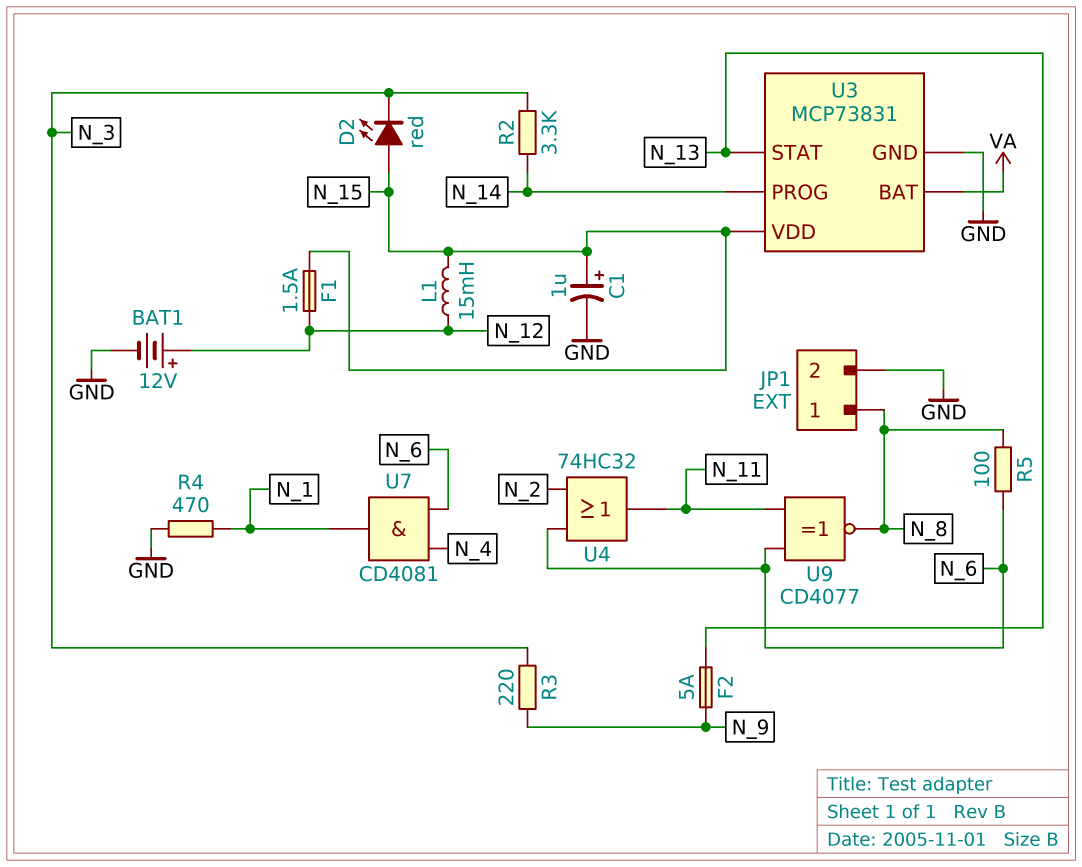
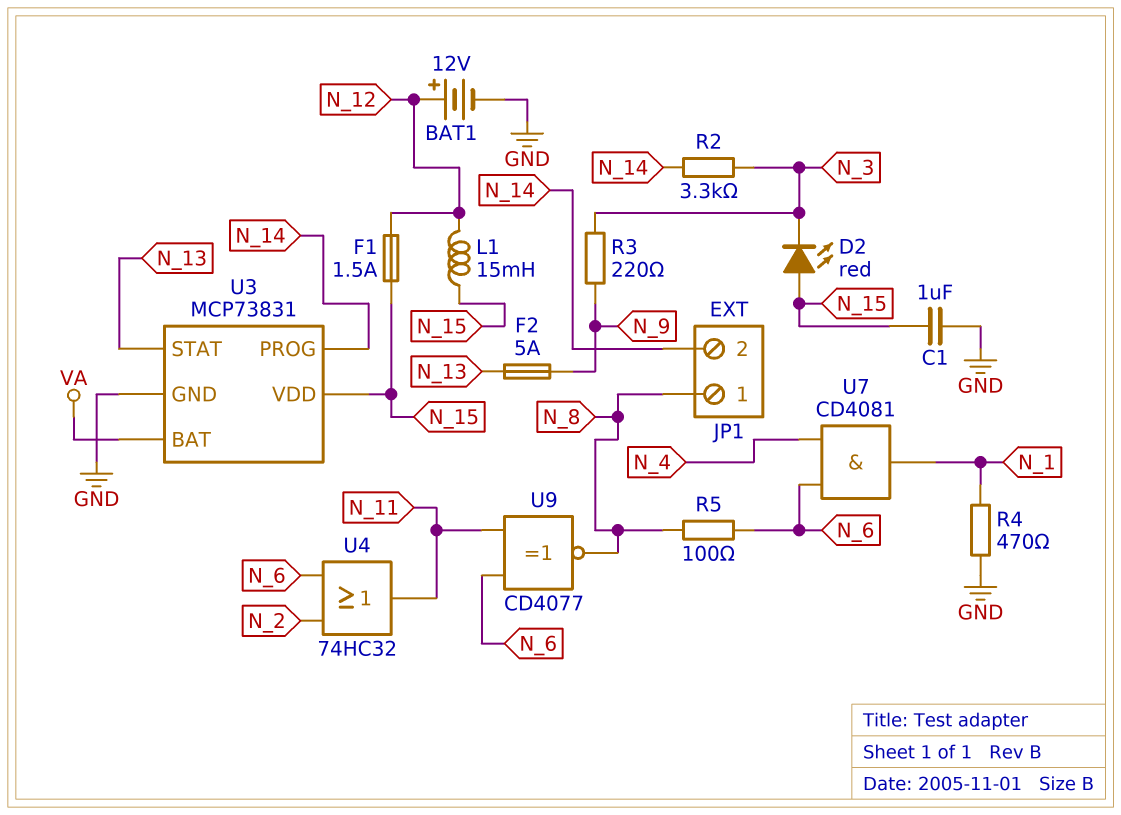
C1: 1uF (plus N_15, minus GND) -> 1uF (GND, N_15)
JP1 pin 2: GND -> N_14

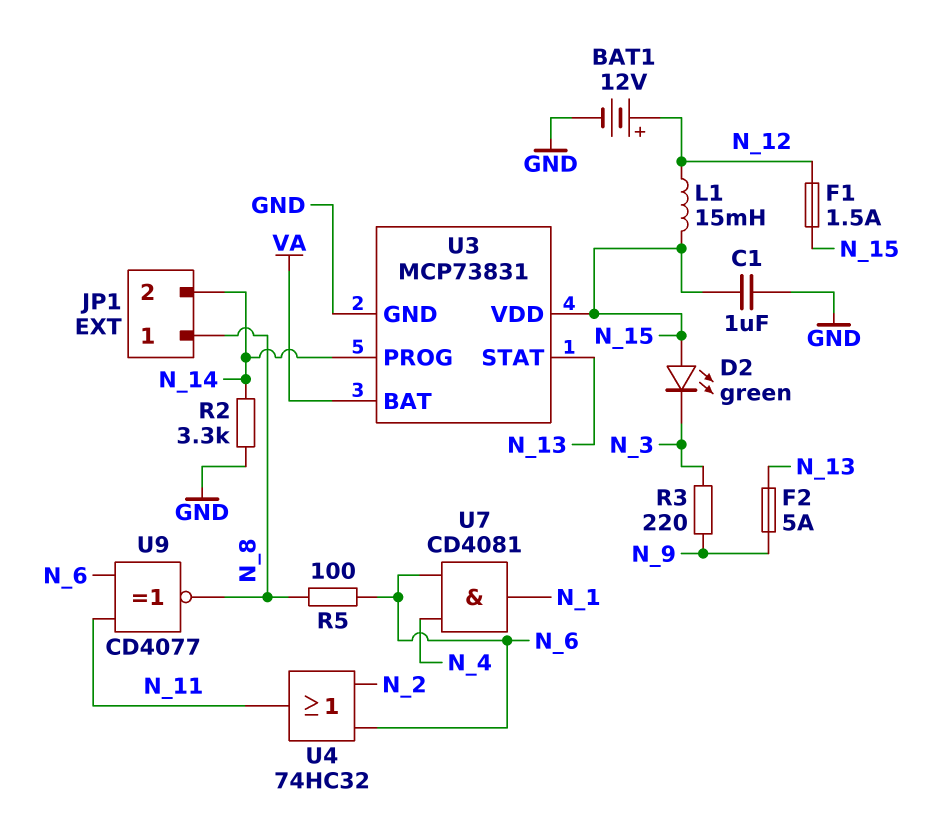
D2: LED red (A N_15, K N_3) -> LED green (A N_15, K N_3)
R2: 3.3k (N_3, N_14) -> 3.3k (GND, N_14)
R4: 470 (GND, N_1) -> none

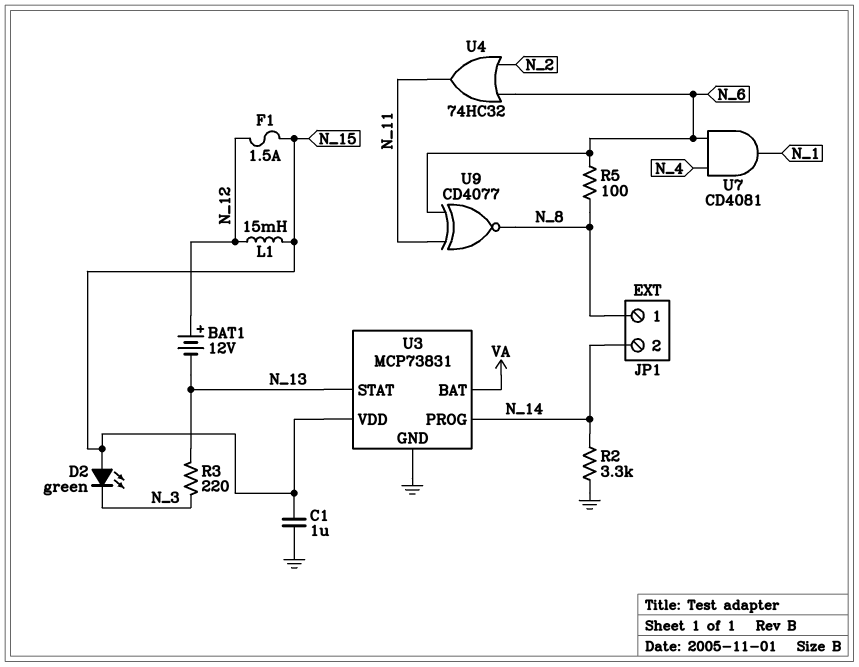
BAT1: 12V (plus N_12, minus GND) -> 12V (plus N_12, minus N_13)
F2: 5A (N_9, N_13) -> none
R3: 220 (N_3, N_9) -> 220 (N_3, N_13)

